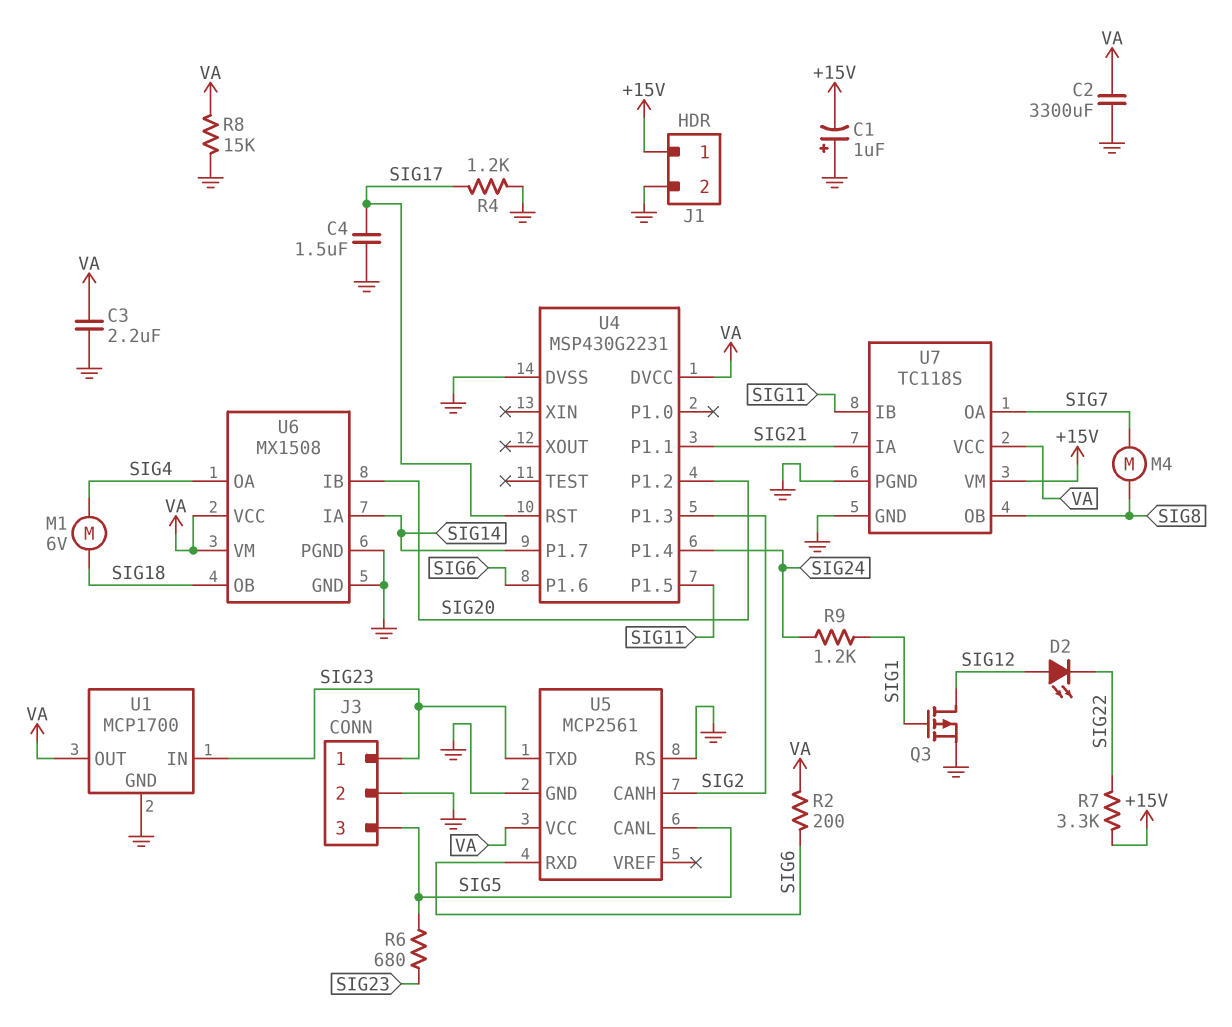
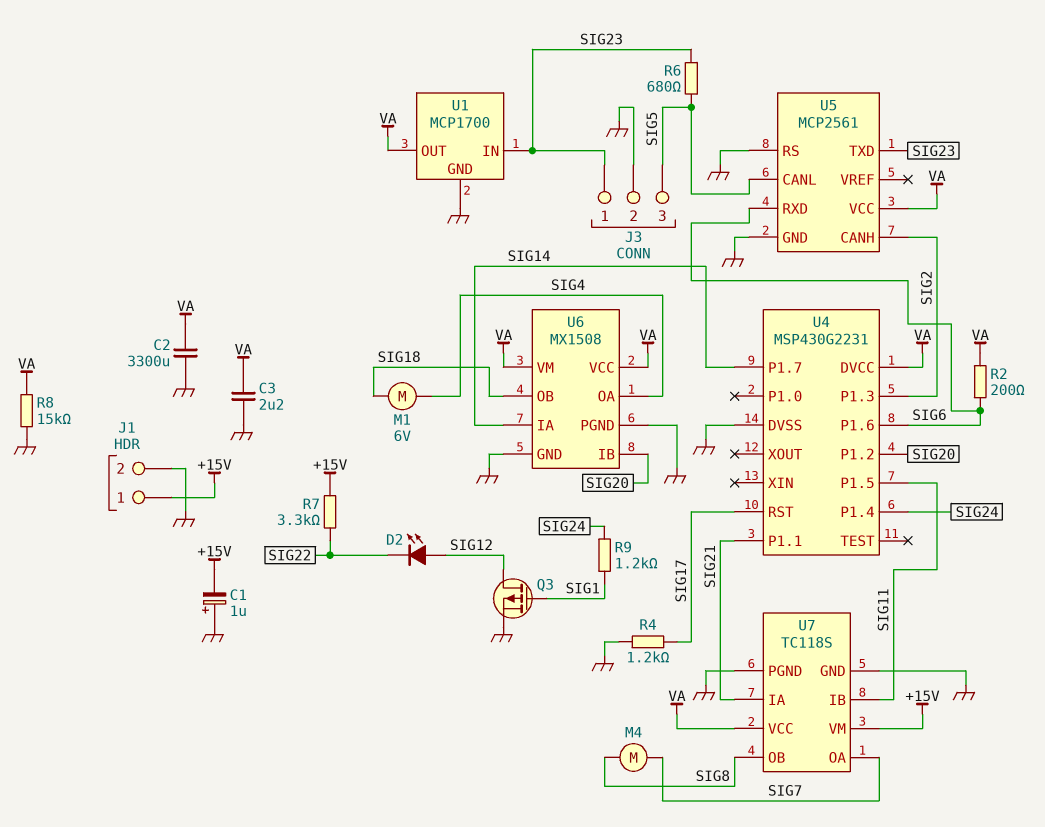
C4: 1.5uF (GND, SIG17) -> none

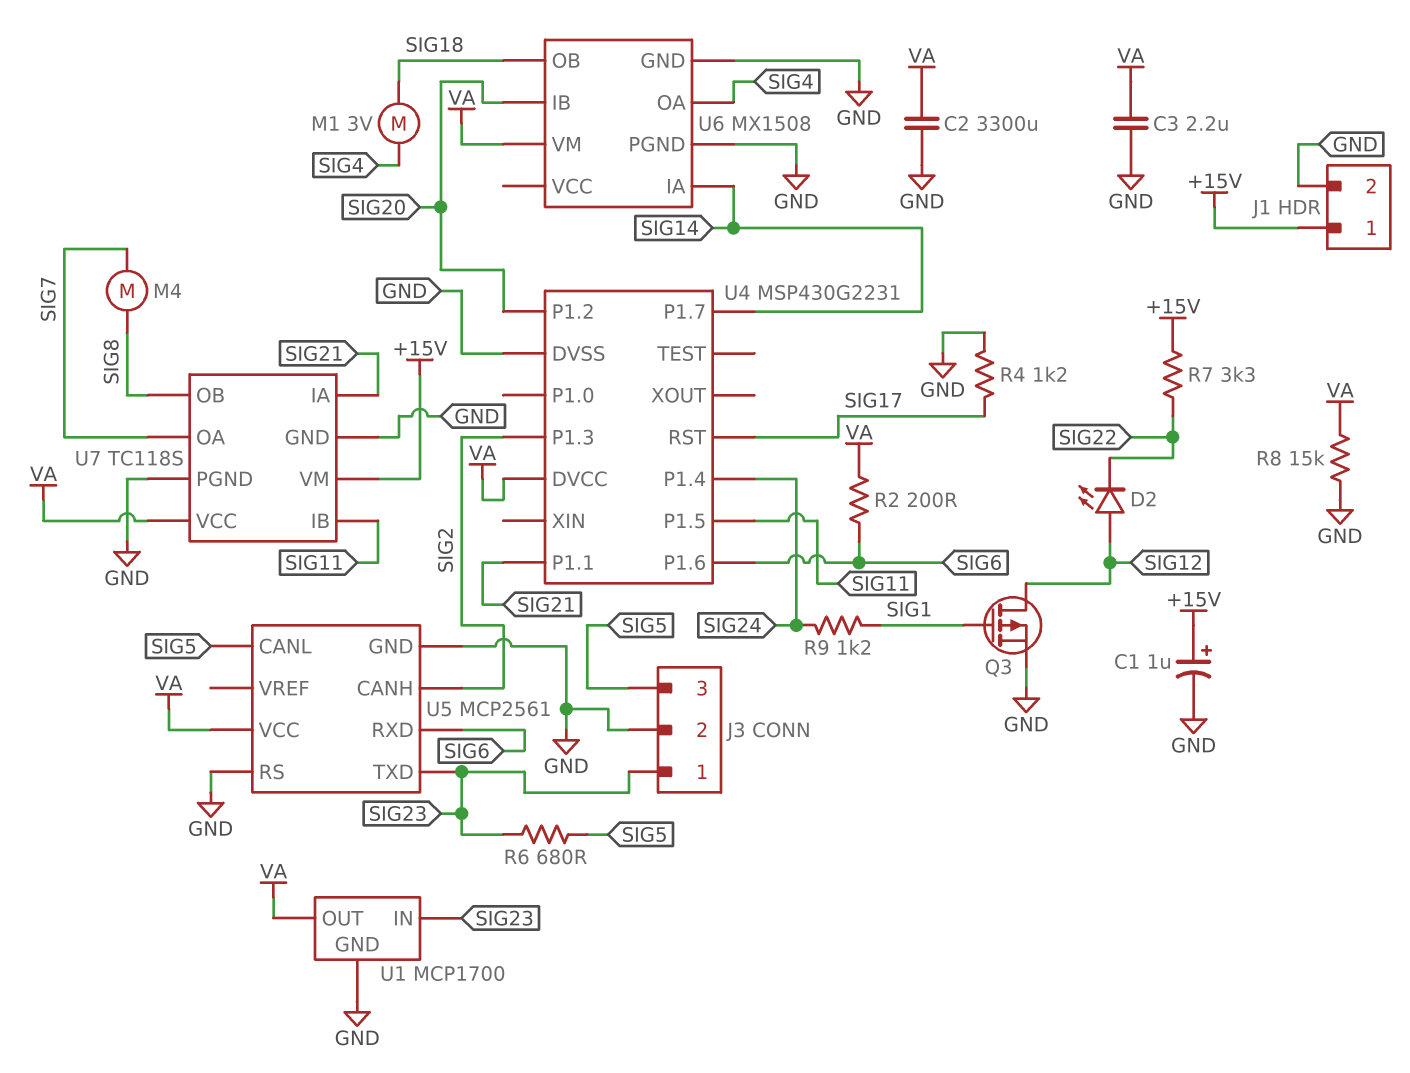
C1: 1uF (plus GND, minus +15V) -> 1uF (plus +15V, minus GND)
M1: motor 6V (SIG4, SIG18) -> motor 3V (SIG4, SIG18)
U6 pin VCC: VA -> none

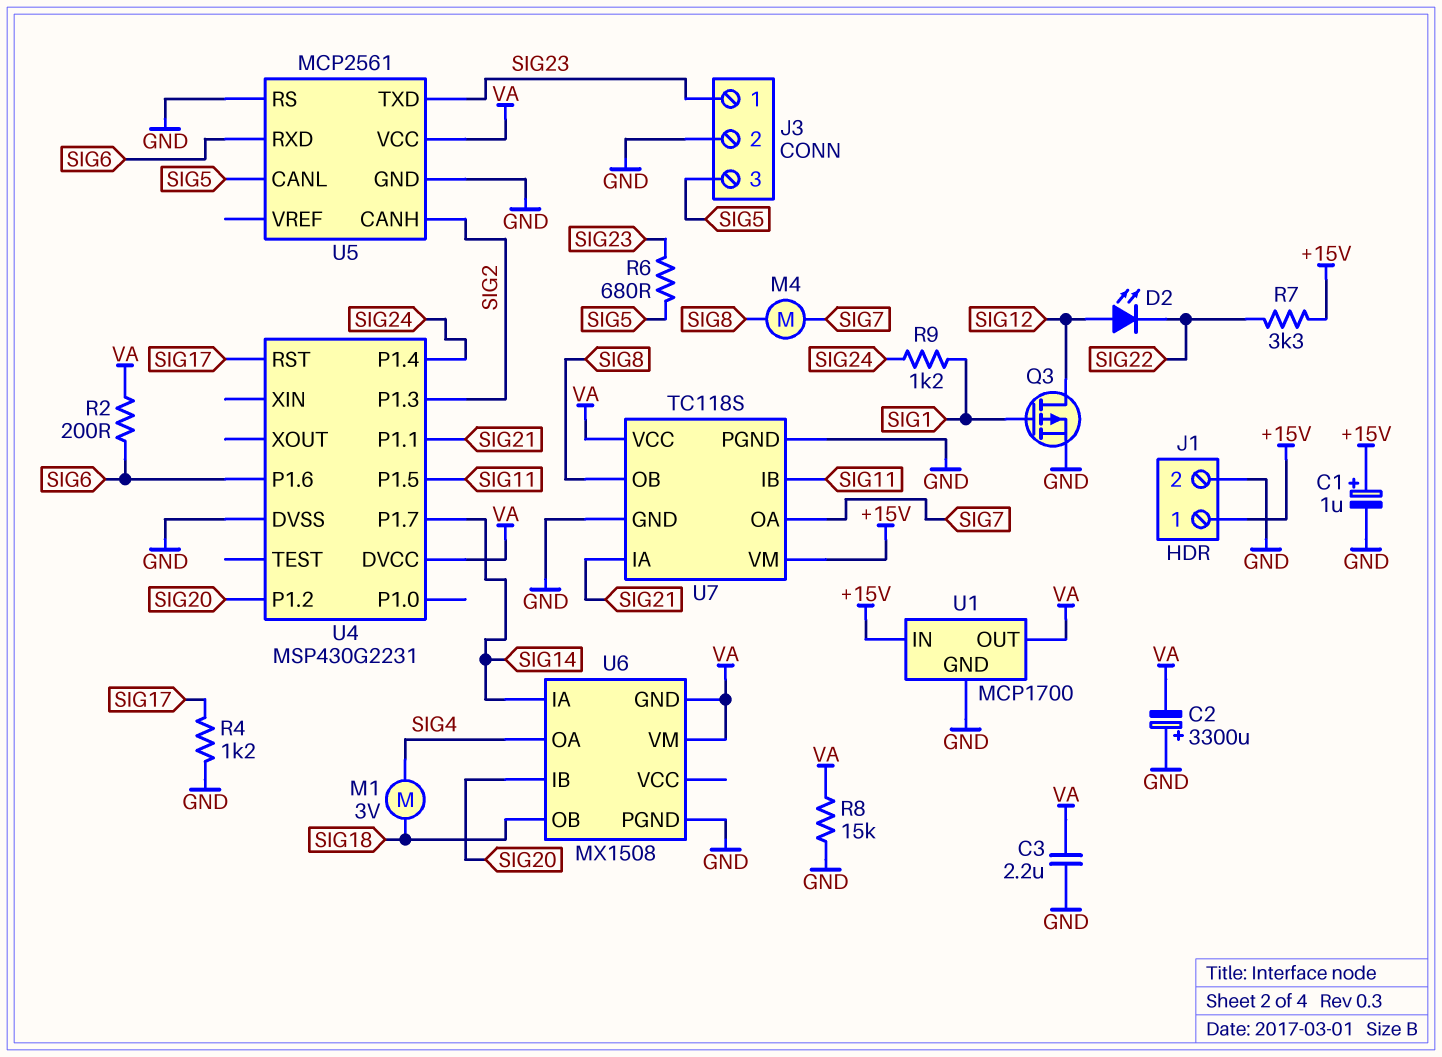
C2: 3300uF (GND, VA) -> 3300uF (plus GND, minus VA)
U1 pin IN: SIG23 -> +15V
U6 pin GND: GND -> VA

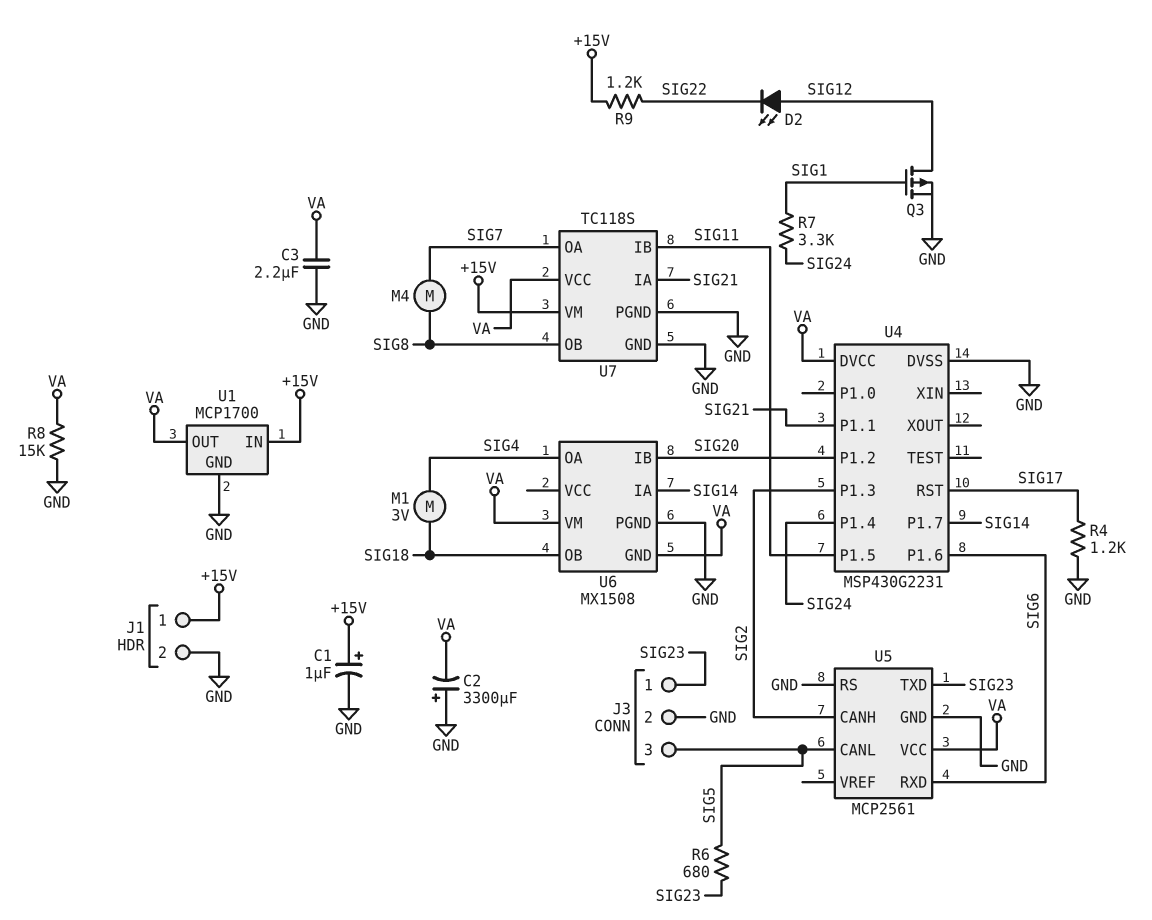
R2: 200 (SIG6, VA) -> none
R7: 3.3k (+15V, SIG22) -> 3.3k (SIG1, SIG24)
R9: 1.2k (SIG1, SIG24) -> 1.2k (+15V, SIG22)

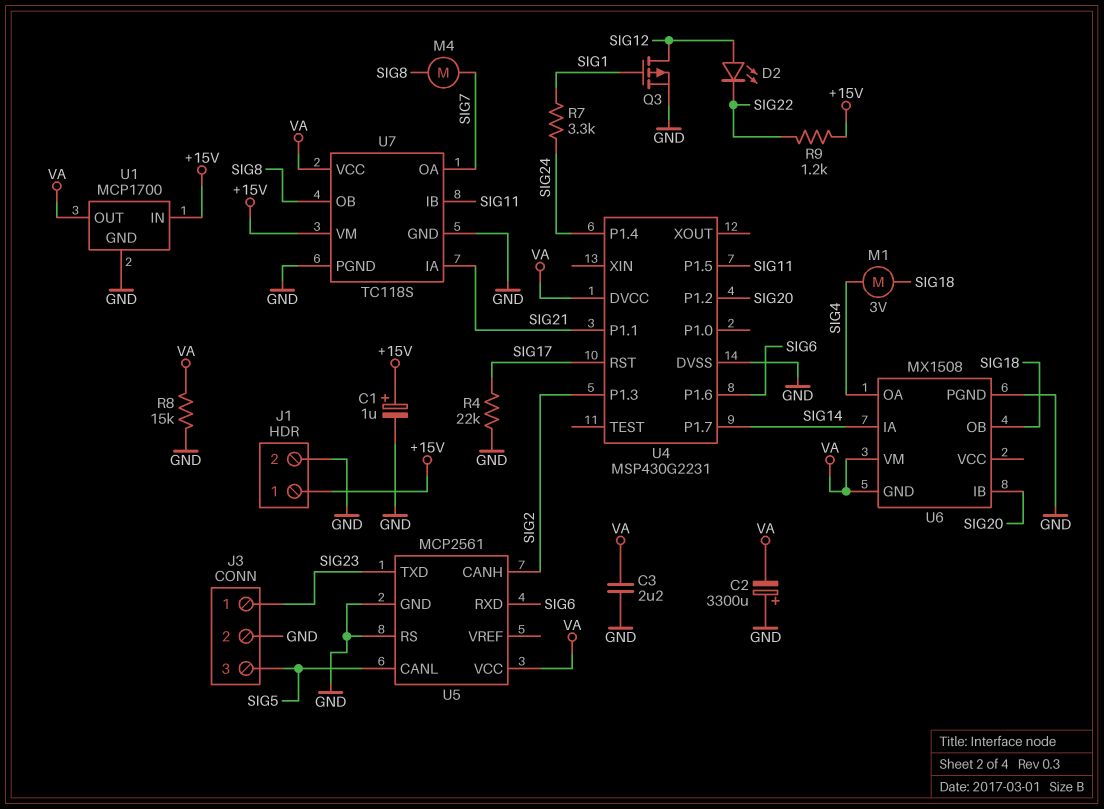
R4: 1.2k (GND, SIG17) -> 22k (GND, SIG17)
R6: 680 (SIG5, SIG23) -> none

